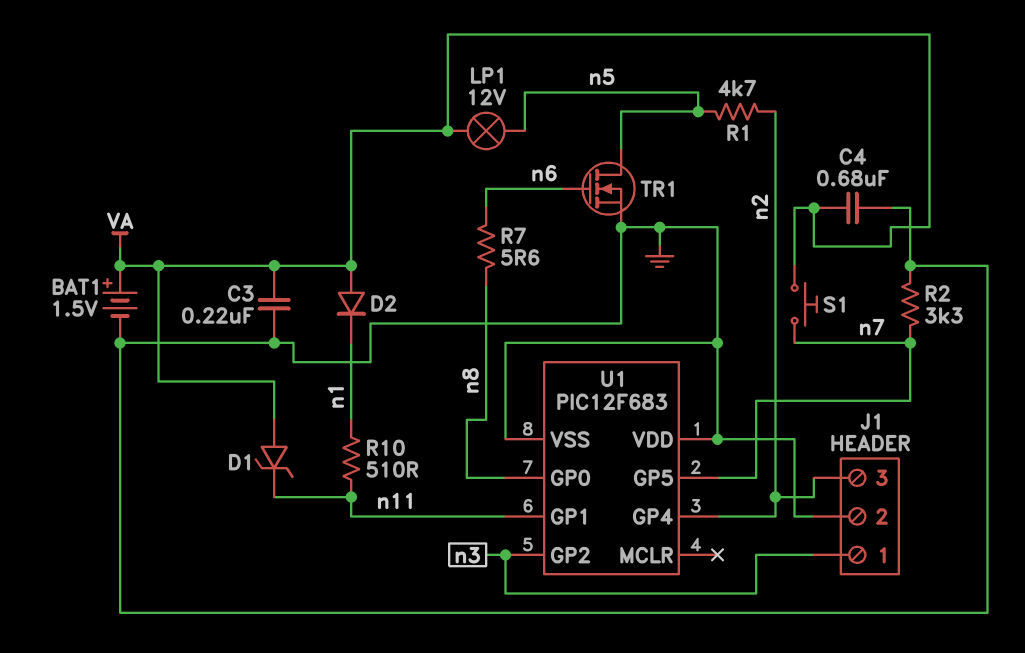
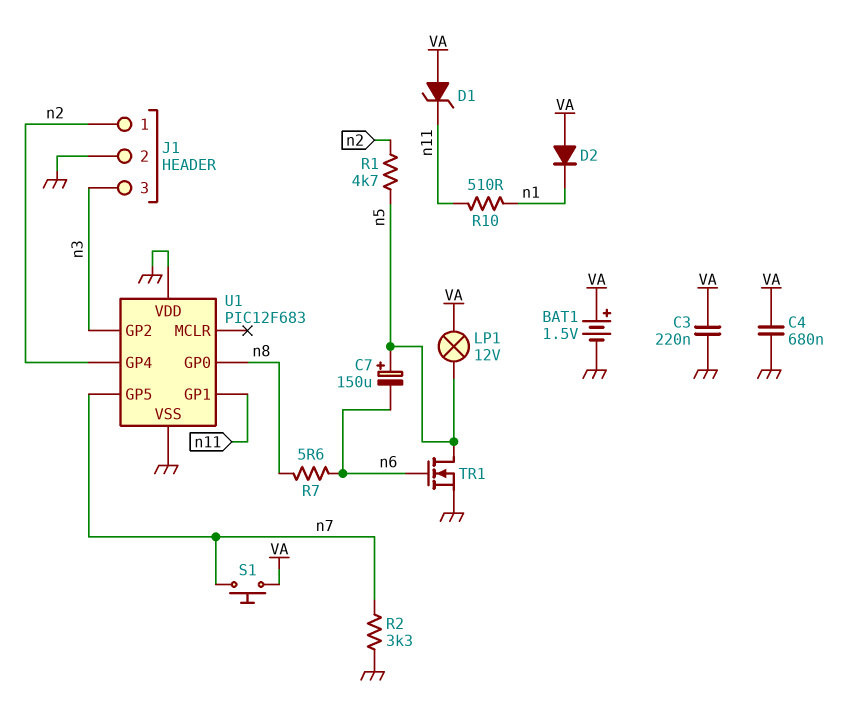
C7: none -> 150uF (plus n5, minus n6)
J1 pin 1: n3 -> n2
J1 pin 3: n2 -> n3

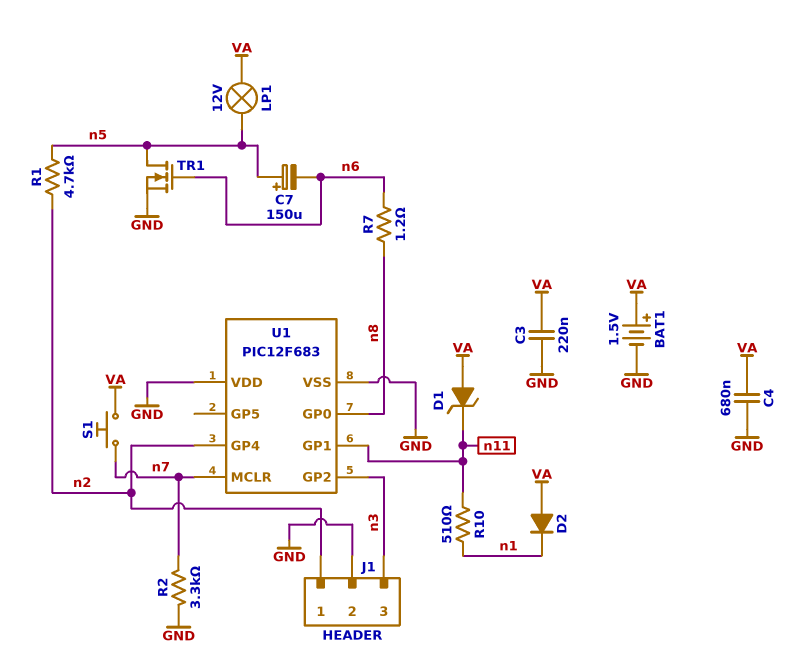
R7: 5.6 (n6, n8) -> 1.2 (n6, n8)
U1 pin GP5: n7 -> none
U1 pin MCLR: none -> n7

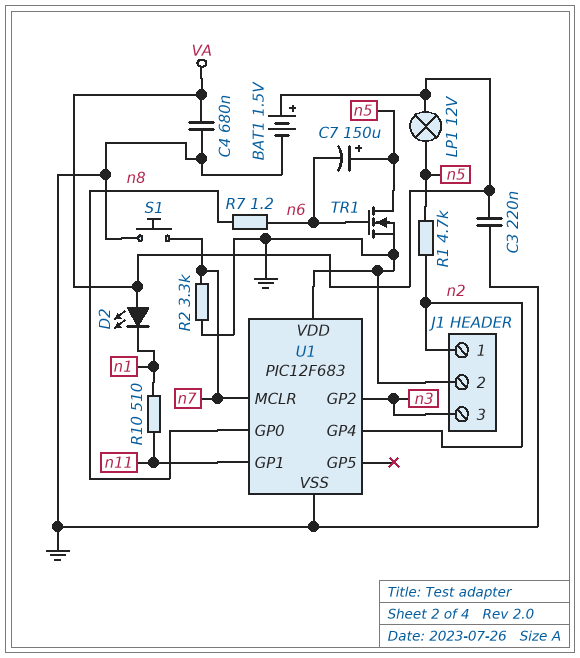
D1: zener (A VA, K n11) -> none
D2: diode (A VA, K n1) -> LED (A VA, K n1)
S1: button (VA, n7) -> button (GND, n7)

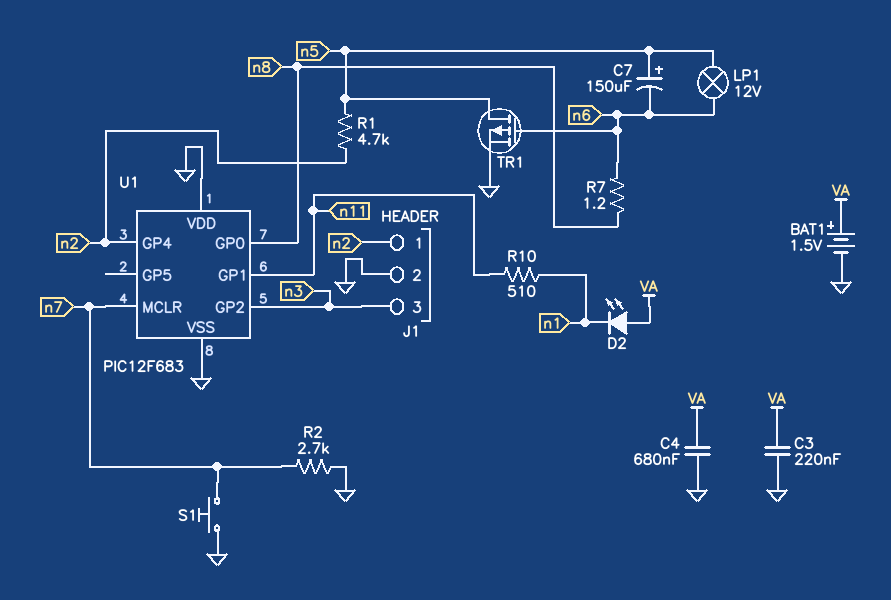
LP1: lamp 12V (VA, n5) -> lamp 12V (n5, n6)
R2: 3.3k (GND, n7) -> 2.7k (GND, n7)
TR1: NMOS (G n6, D n5, S GND) -> PMOS (G n6, D n5, S GND)

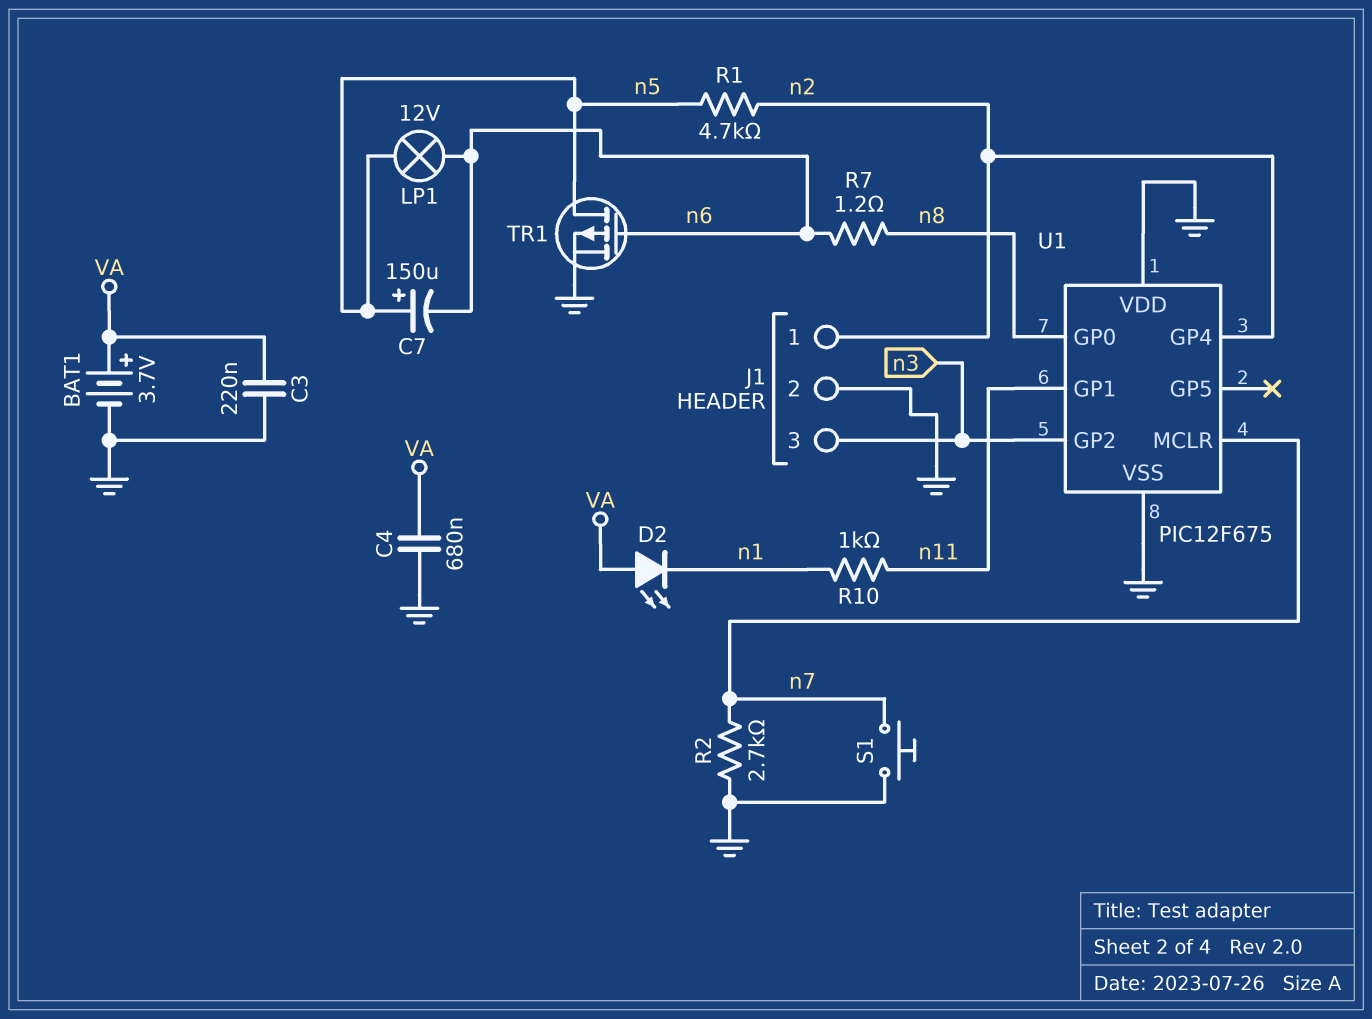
BAT1: 1.5V (plus VA, minus GND) -> 3.7V (plus VA, minus GND)
R10: 510 (n1, n11) -> 1k (n1, n11)
U1: PIC12F683 -> PIC12F675

